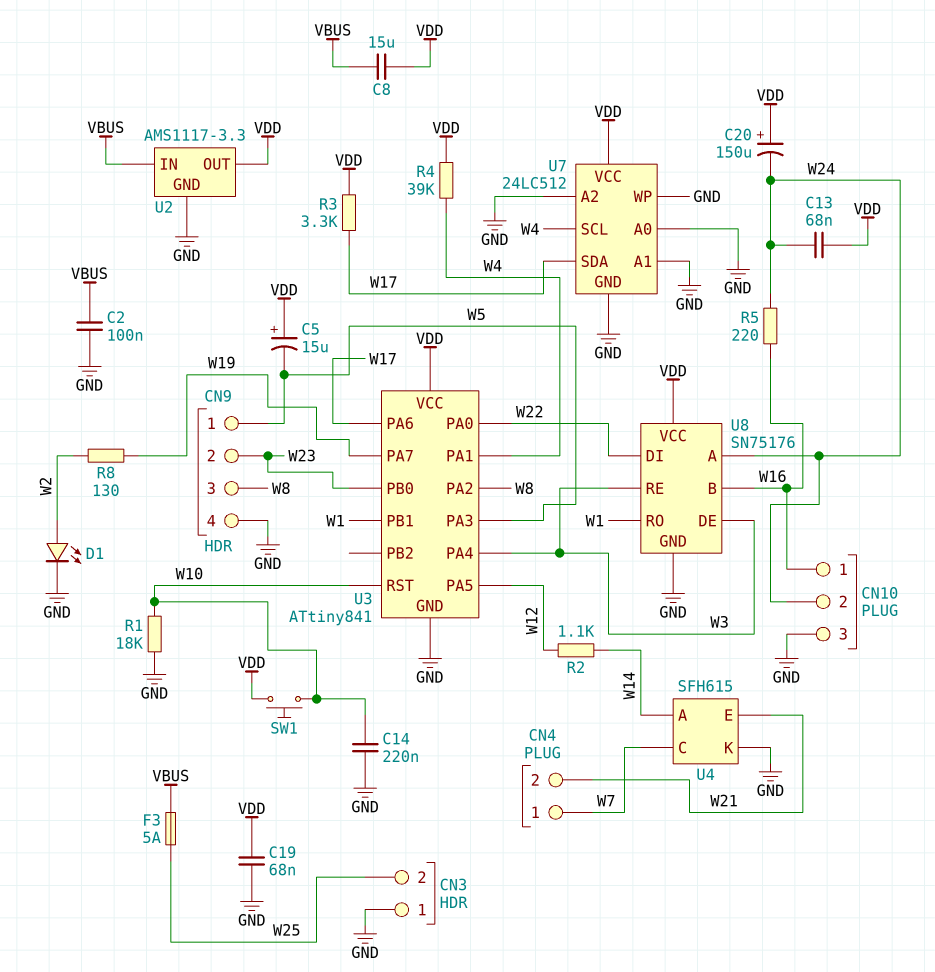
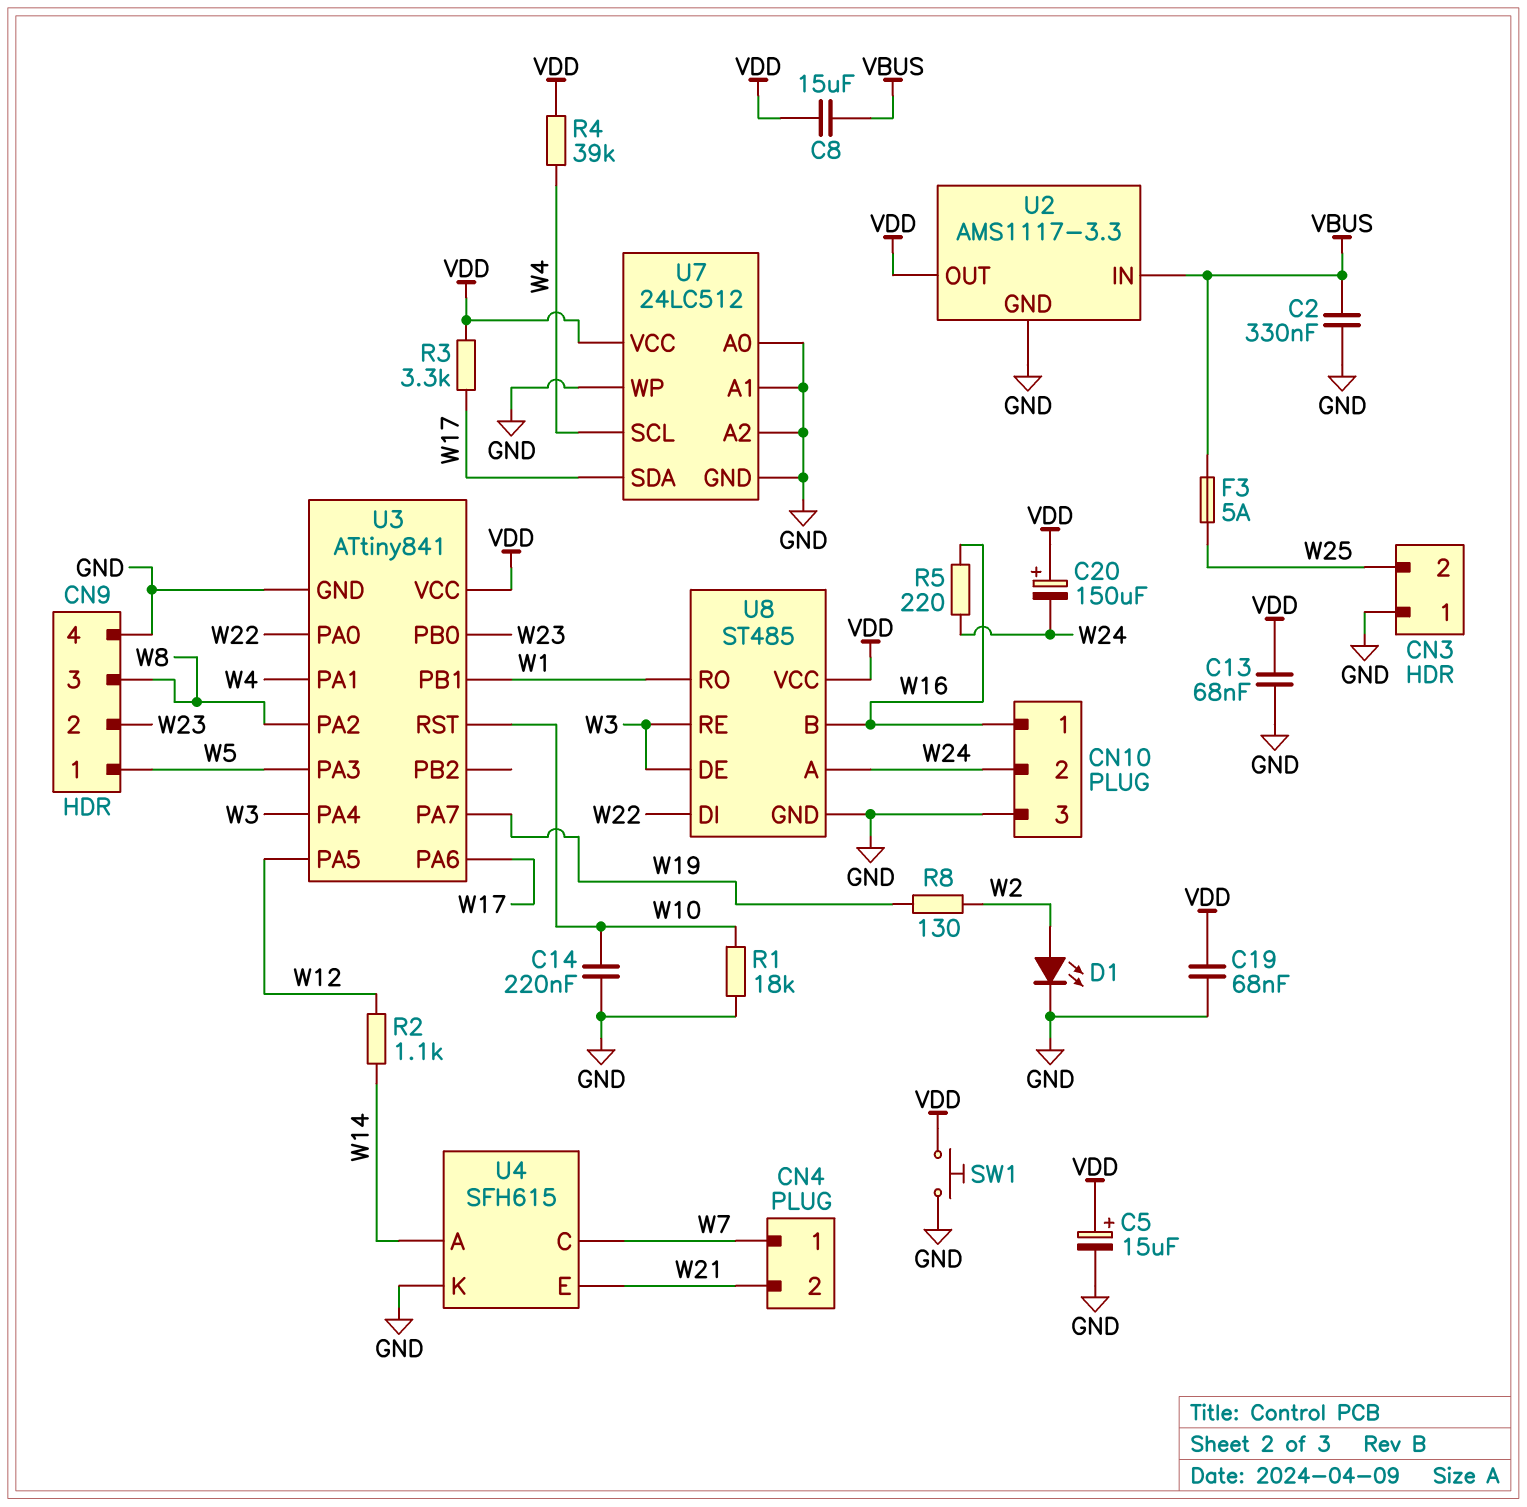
C2: 100nF (GND, VBUS) -> 330nF (GND, VBUS)
C5: 15uF (plus VDD, minus W5) -> 15uF (plus VDD, minus GND)
C13: 68nF (VDD, W24) -> 68nF (GND, VDD)
SW1: button (VDD, W10) -> button (GND, VDD)
U8: SN75176 -> ST485

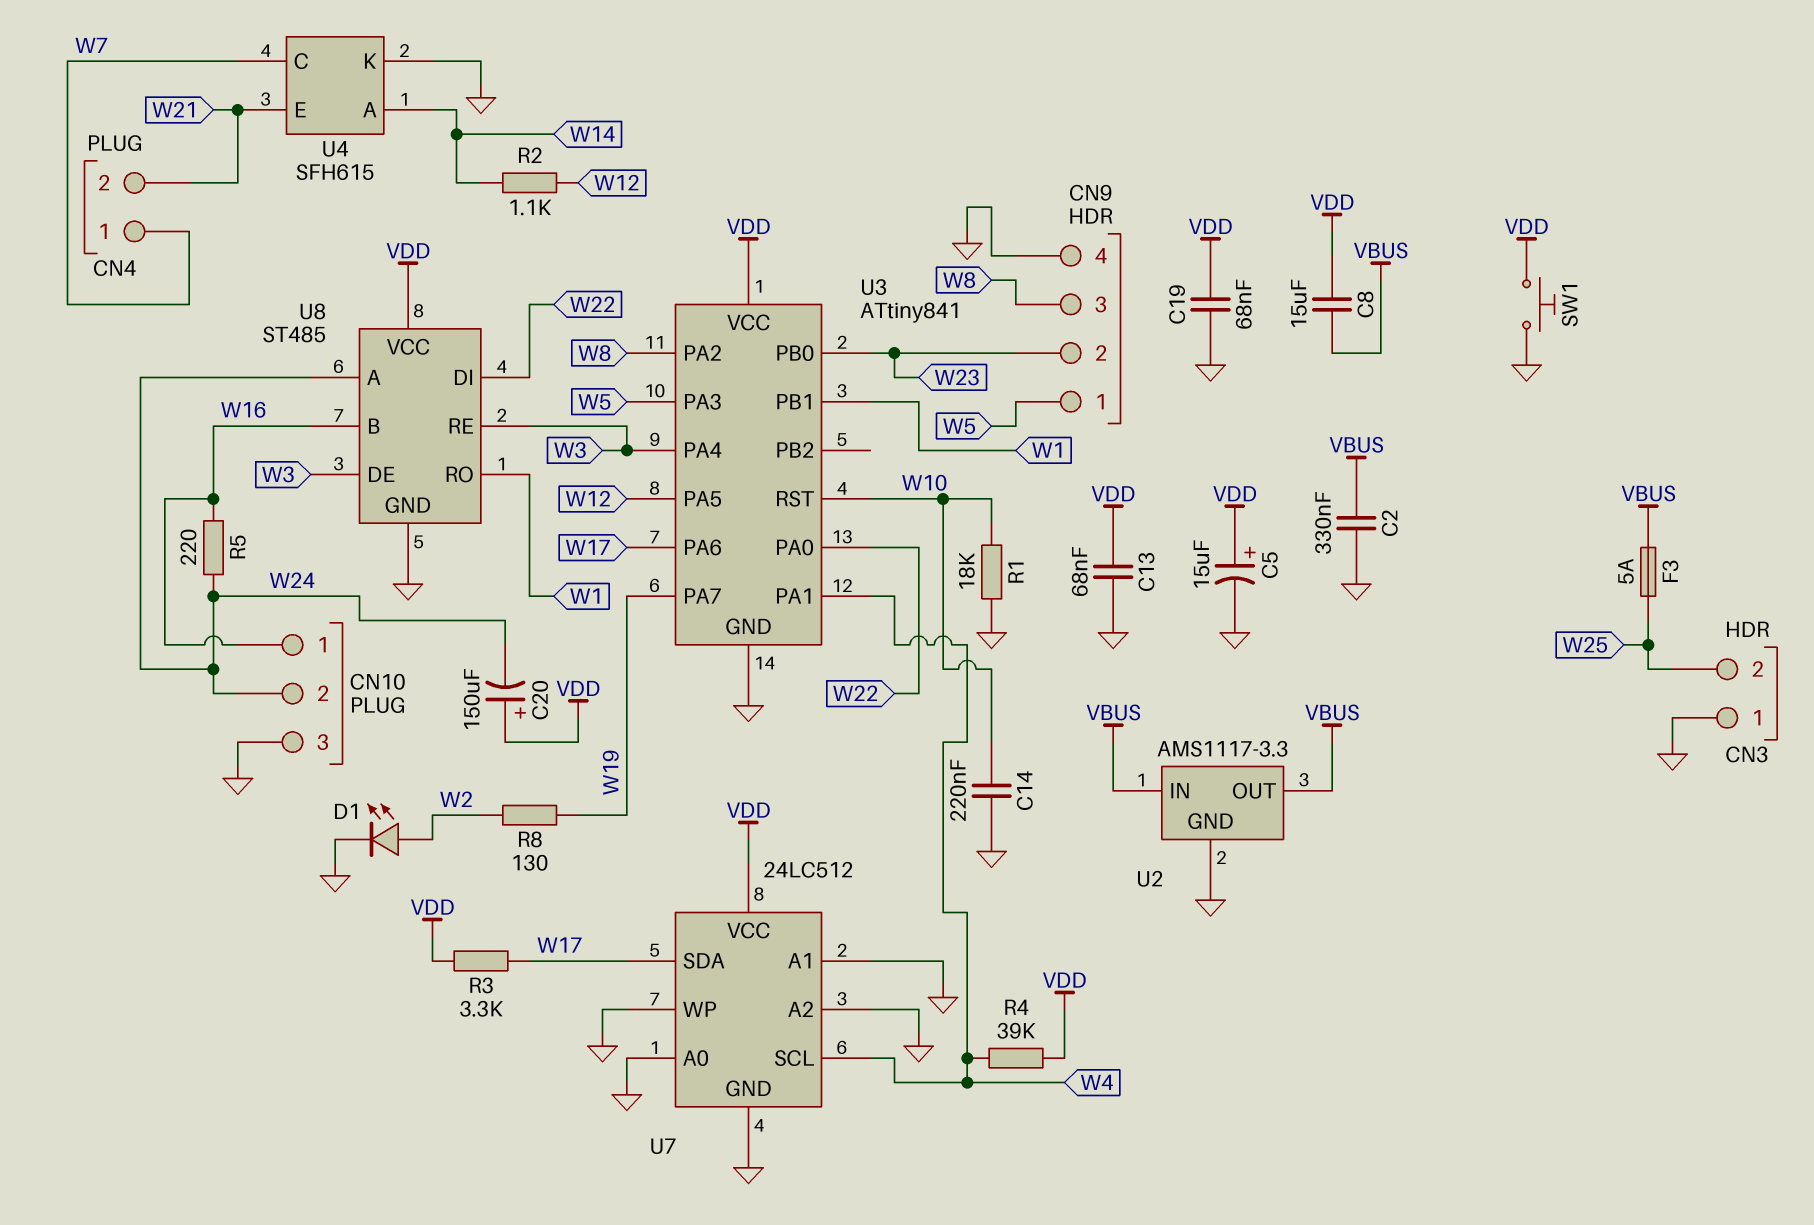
U2 pin OUT: VDD -> VBUS

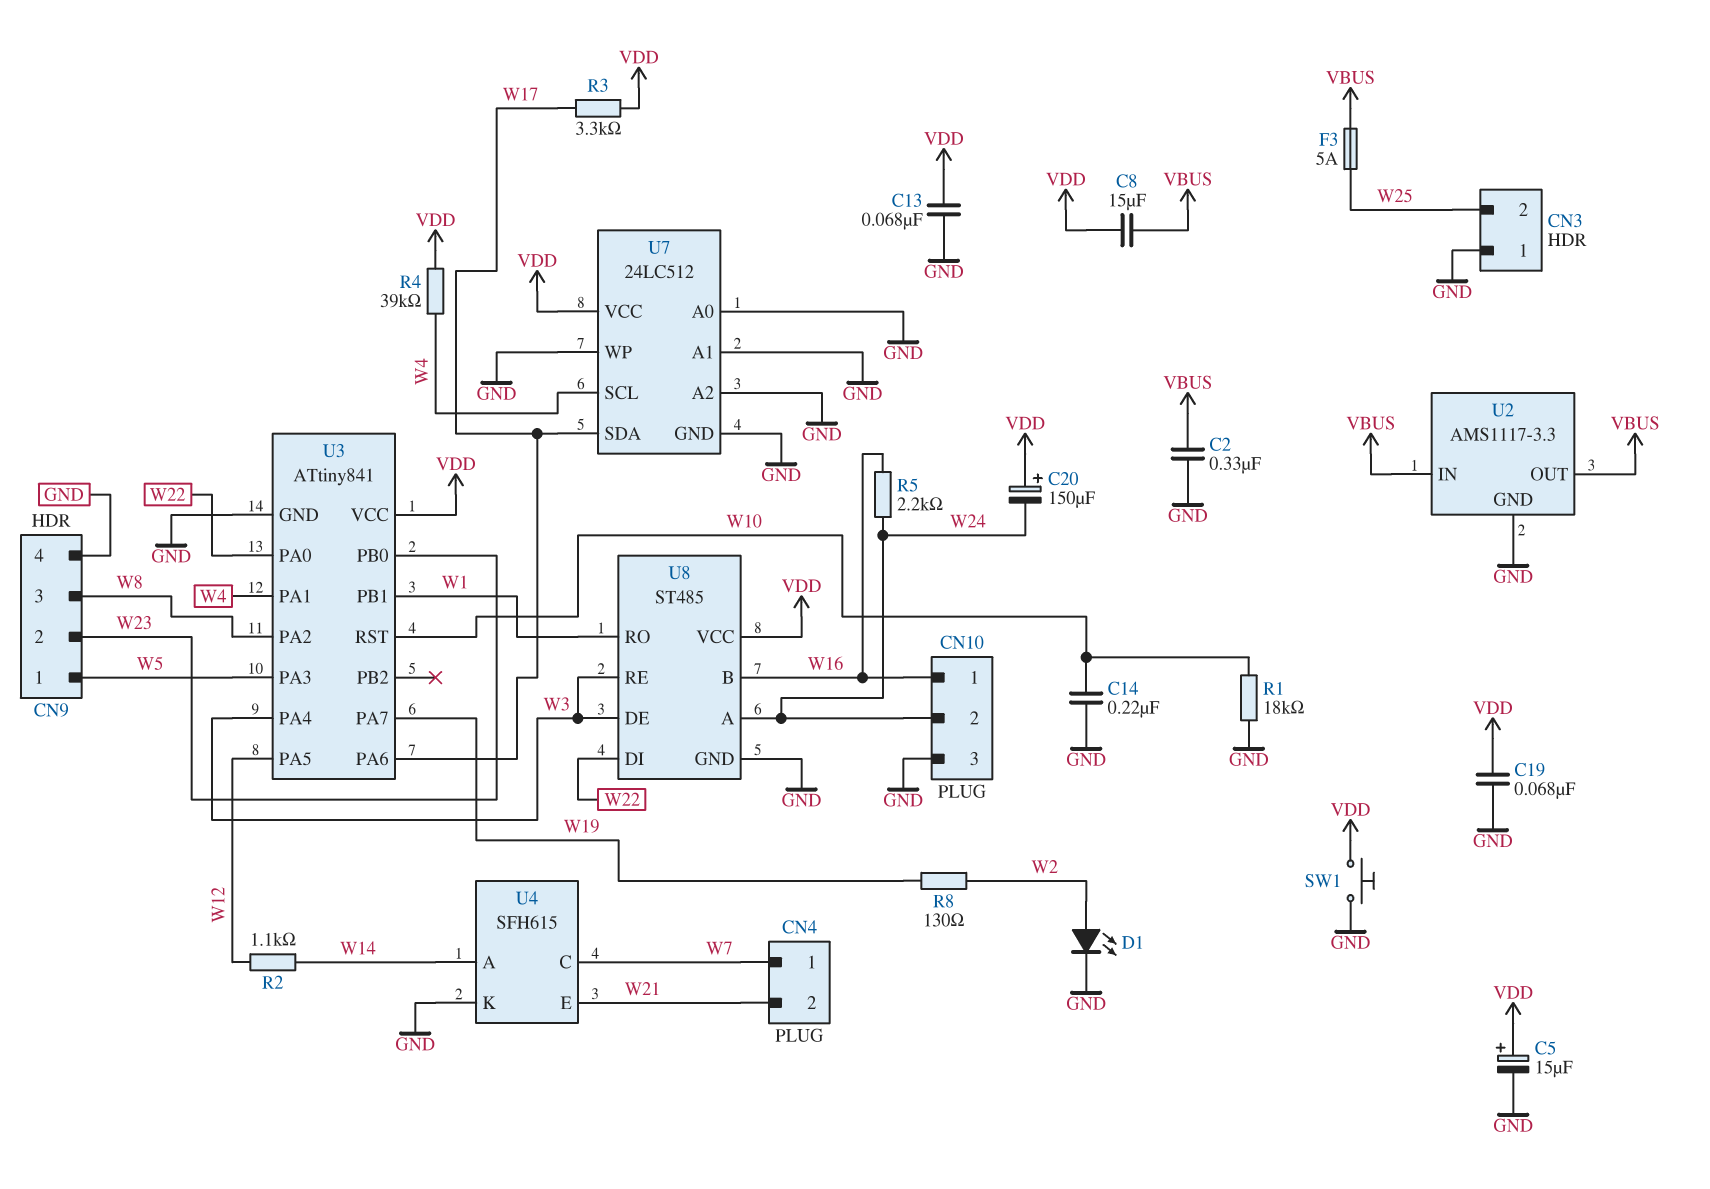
R5: 220 (W16, W24) -> 2.2k (W16, W24)

